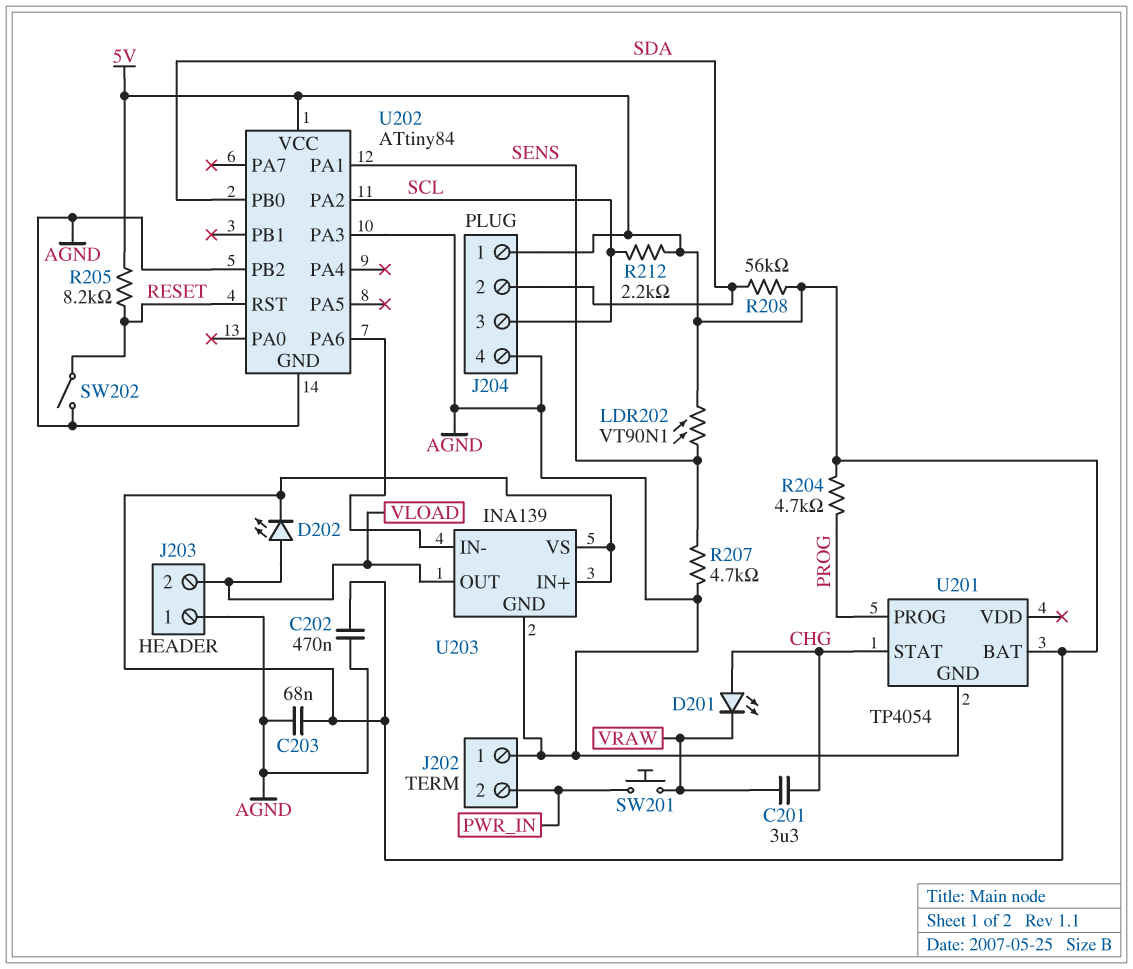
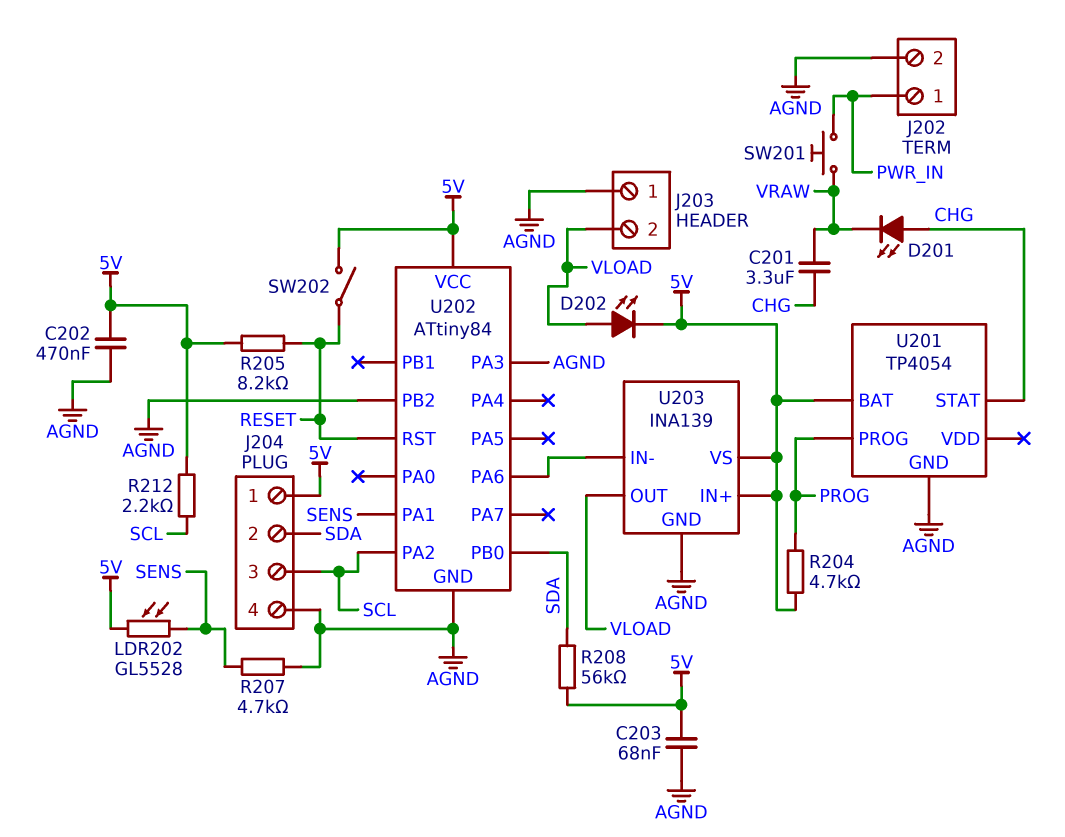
J202 pin 1: AGND -> PWR_IN
J202 pin 2: PWR_IN -> AGND
LDR202: VT90N1 (5V, SENS) -> GL5528 (5V, SENS)
SW202: switch (AGND, RESET) -> switch (5V, RESET)

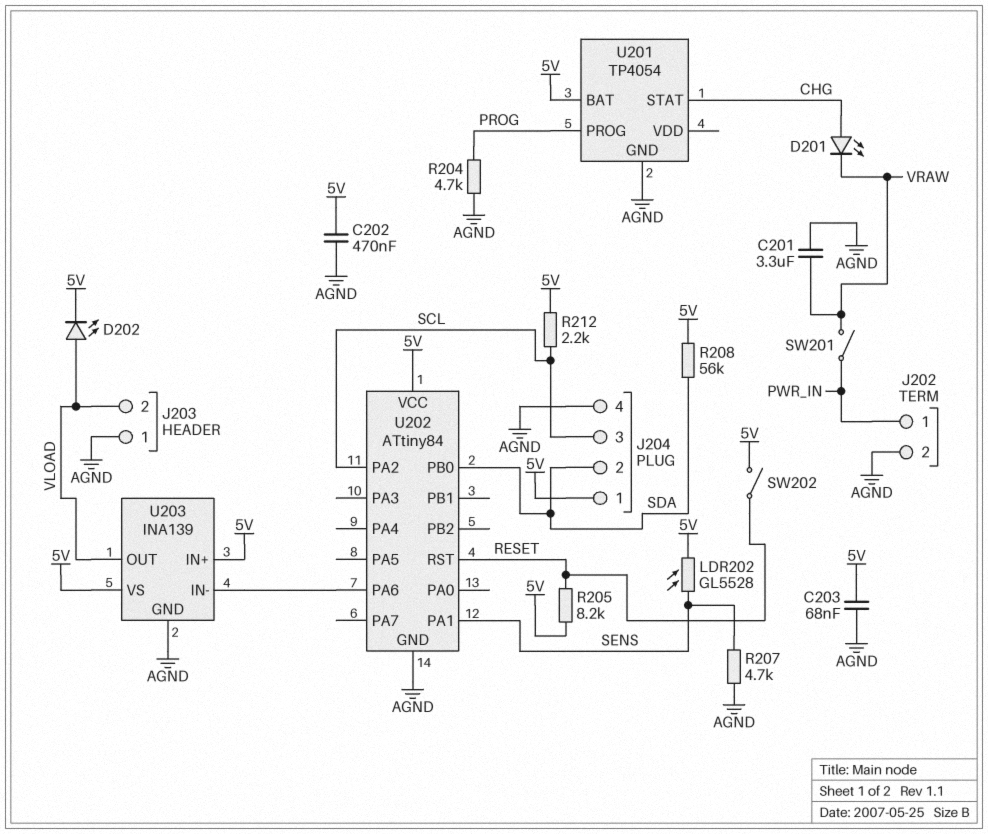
C201: 3.3uF (CHG, VRAW) -> 3.3uF (AGND, VRAW)
R204: 4.7k (5V, PROG) -> 4.7k (AGND, PROG)
SW201: button (PWR_IN, VRAW) -> switch (PWR_IN, VRAW)
U202 pin PA3: AGND -> none
U202 pin PB2: AGND -> none

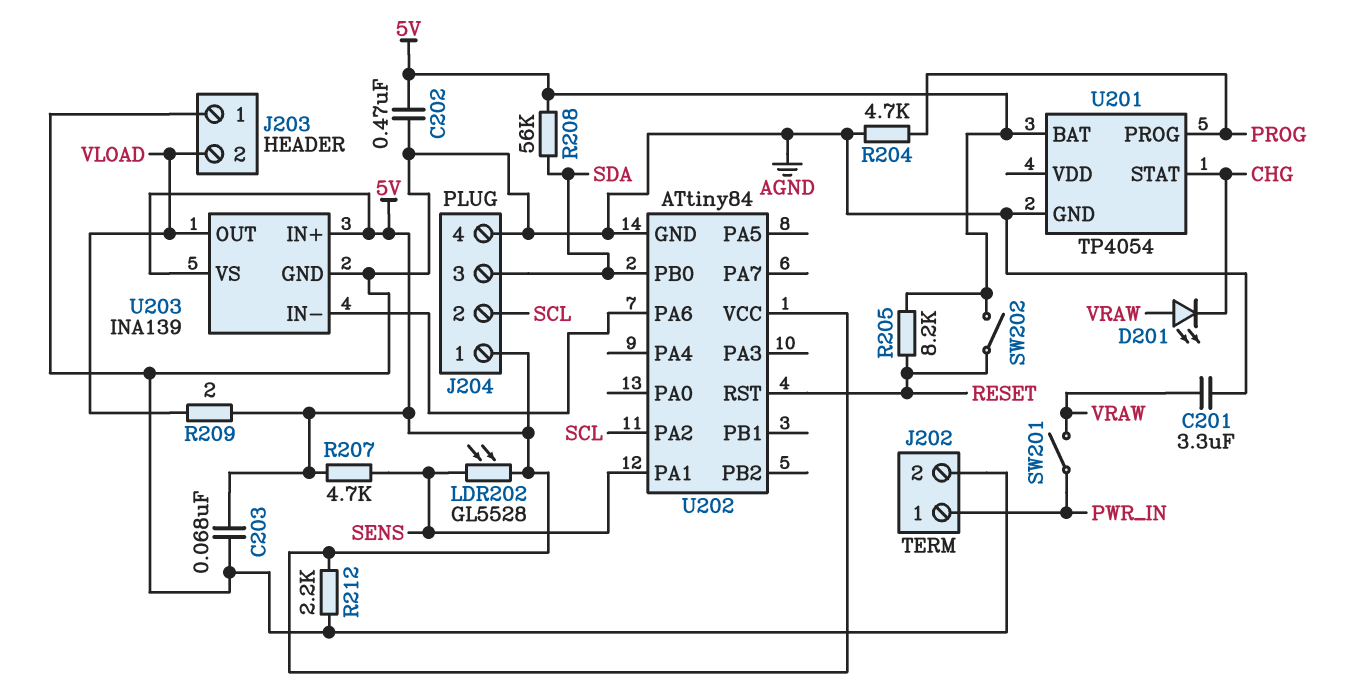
D201: LED (A CHG, K VRAW) -> LED (A VRAW, K CHG)
D202: LED (A VLOAD, K 5V) -> none
J204 pin 2: SDA -> SCL
J204 pin 3: SCL -> SDA
R207: 4.7k (AGND, SENS) -> 4.7k (5V, SENS)
R209: none -> 2 (5V, VLOAD)
R212: 2.2k (5V, SCL) -> 2.2k (5V, AGND)

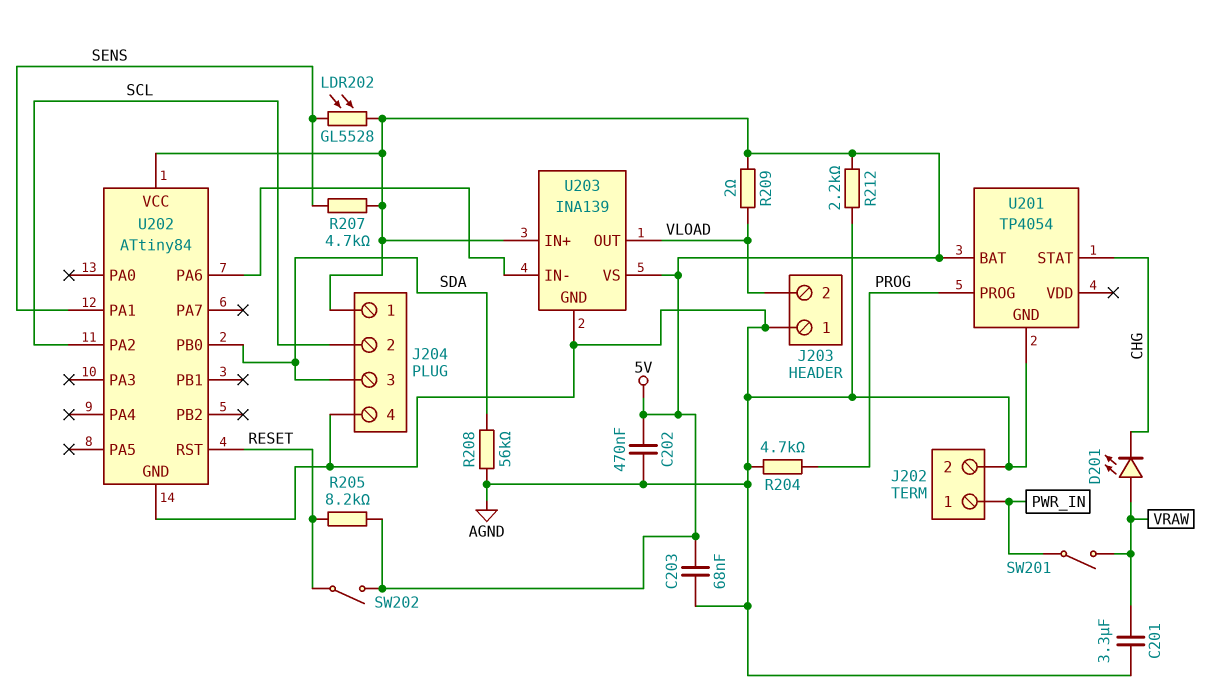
R208: 56k (5V, SDA) -> 56k (AGND, SDA)

